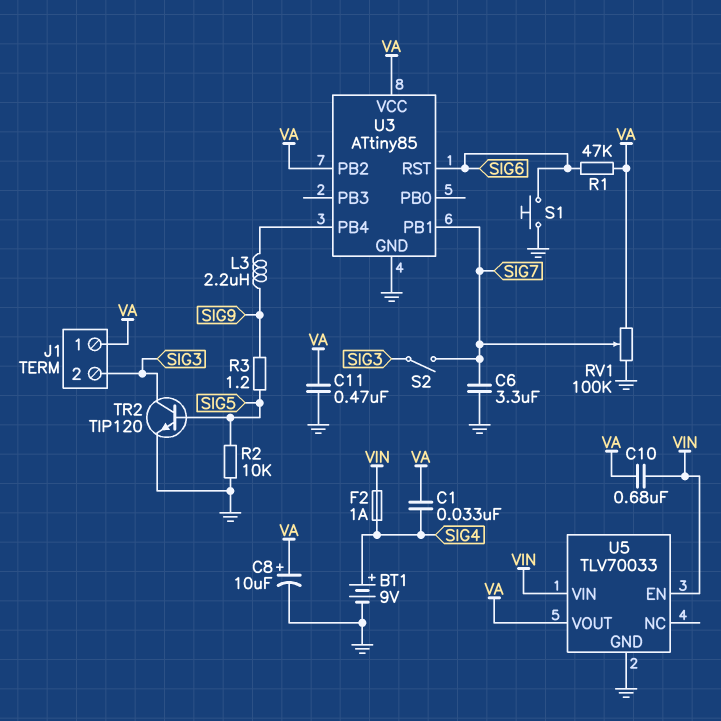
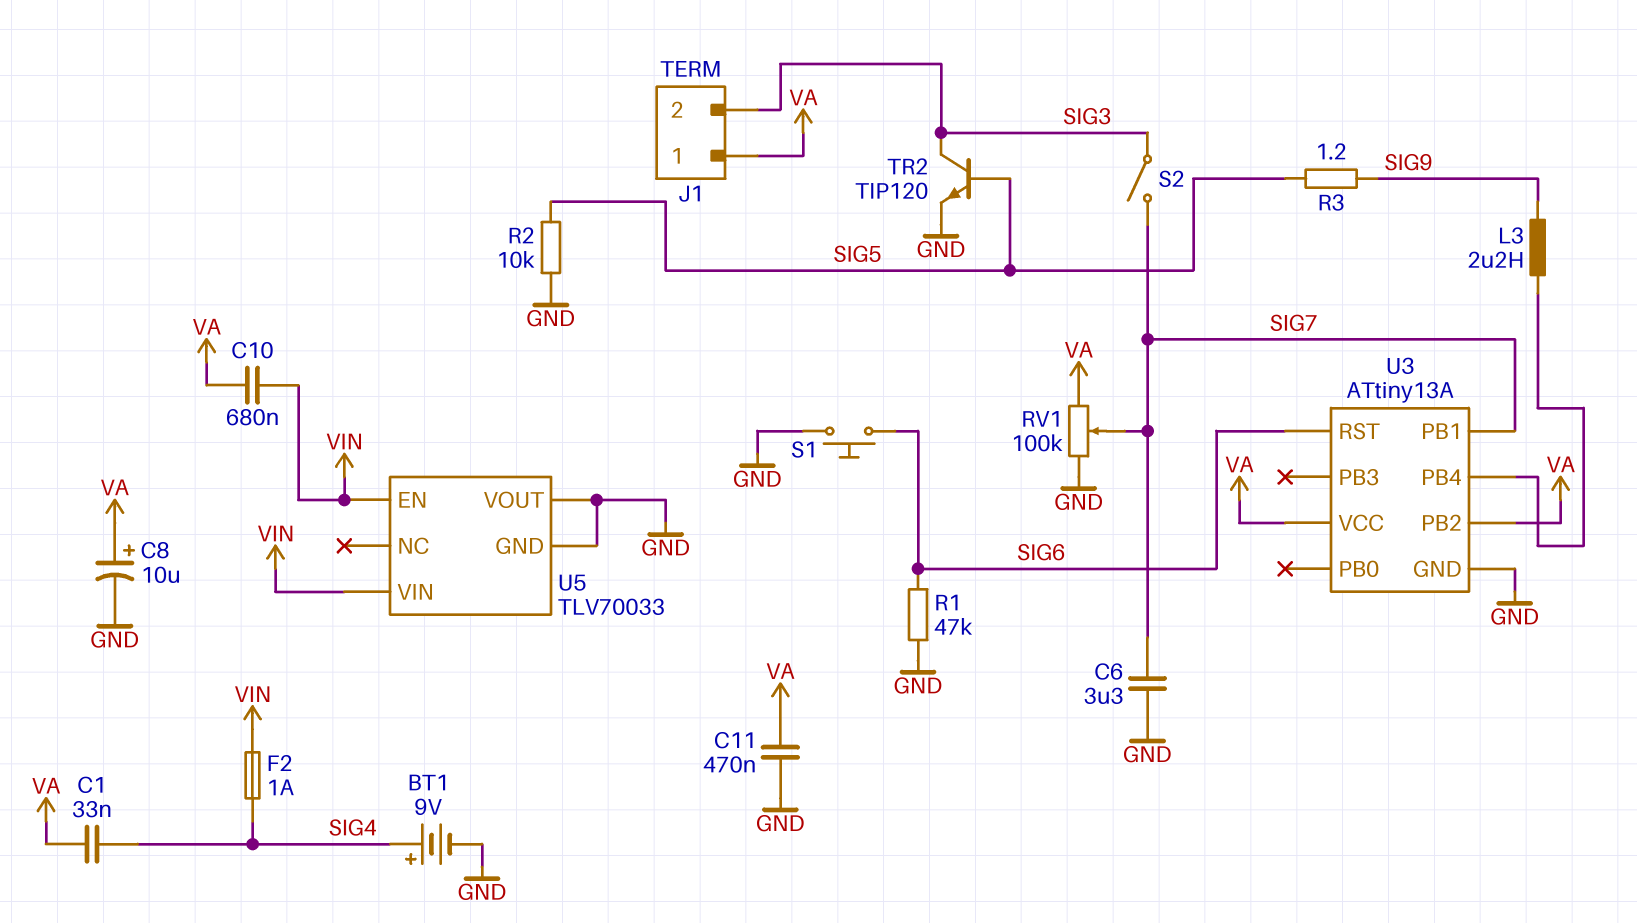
R1: 47k (SIG6, VA) -> 47k (GND, SIG6)
U3: ATtiny85 -> ATtiny13A
U5 pin VOUT: VA -> GND

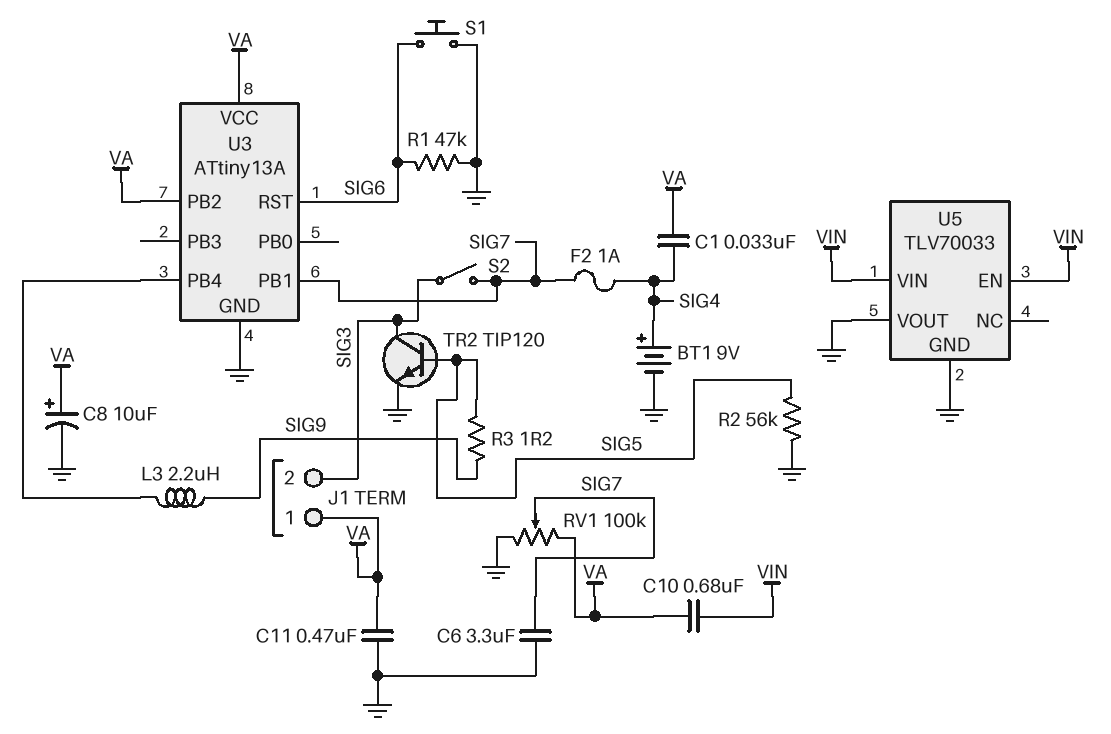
F2: 1A (SIG4, VIN) -> 1A (SIG4, SIG7)
R2: 10k (GND, SIG5) -> 56k (GND, SIG5)

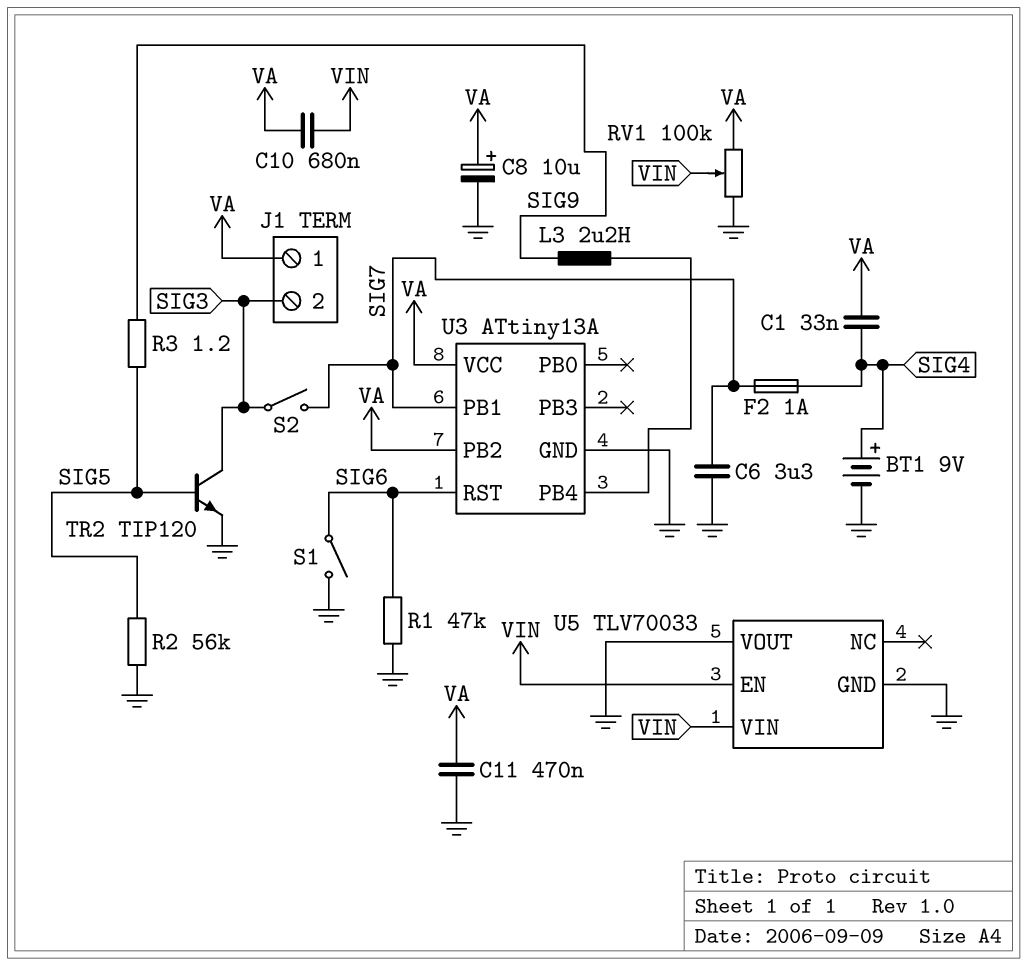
RV1: 100k (GND, VA, wiper SIG7) -> 100k (GND, VA, wiper VIN)
S1: button (GND, SIG6) -> switch (GND, SIG6)

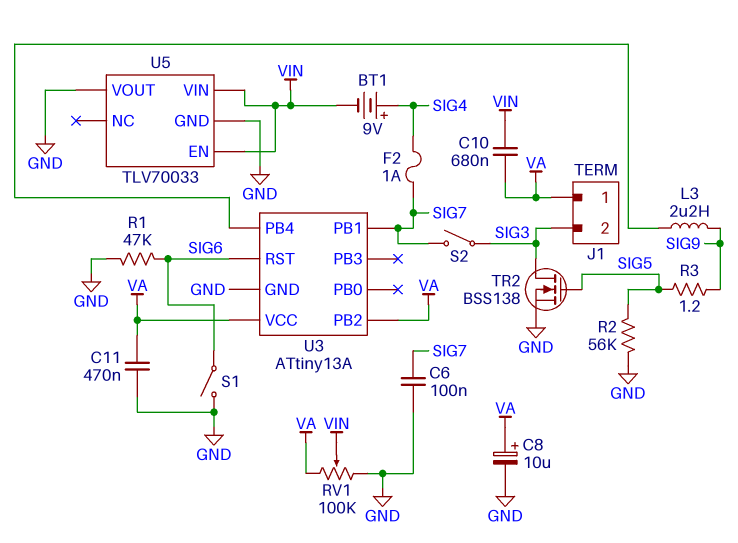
BT1: 9V (plus SIG4, minus GND) -> 9V (plus SIG4, minus VIN)
C1: 33nF (SIG4, VA) -> none
C6: 3.3uF (GND, SIG7) -> 100nF (GND, SIG7)
TR2: NPN TIP120 (B SIG5, C SIG3, E GND) -> NMOS BSS138 (G SIG5, D SIG3, S GND)

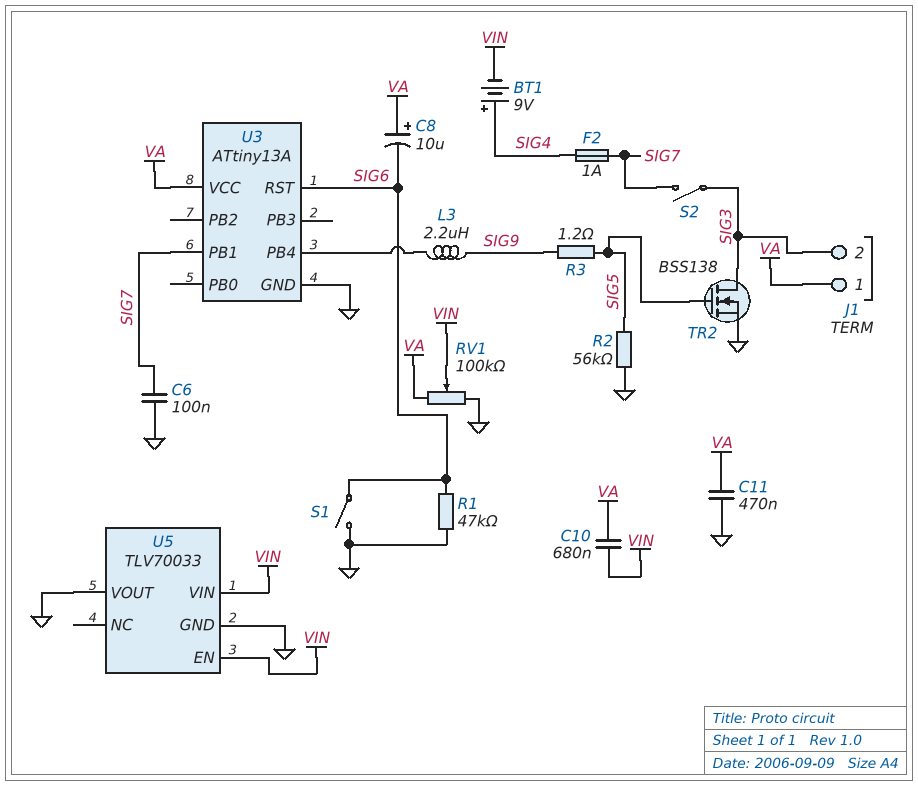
C8: 10uF (plus VA, minus GND) -> 10uF (plus VA, minus SIG6)
U3 pin PB2: VA -> none

